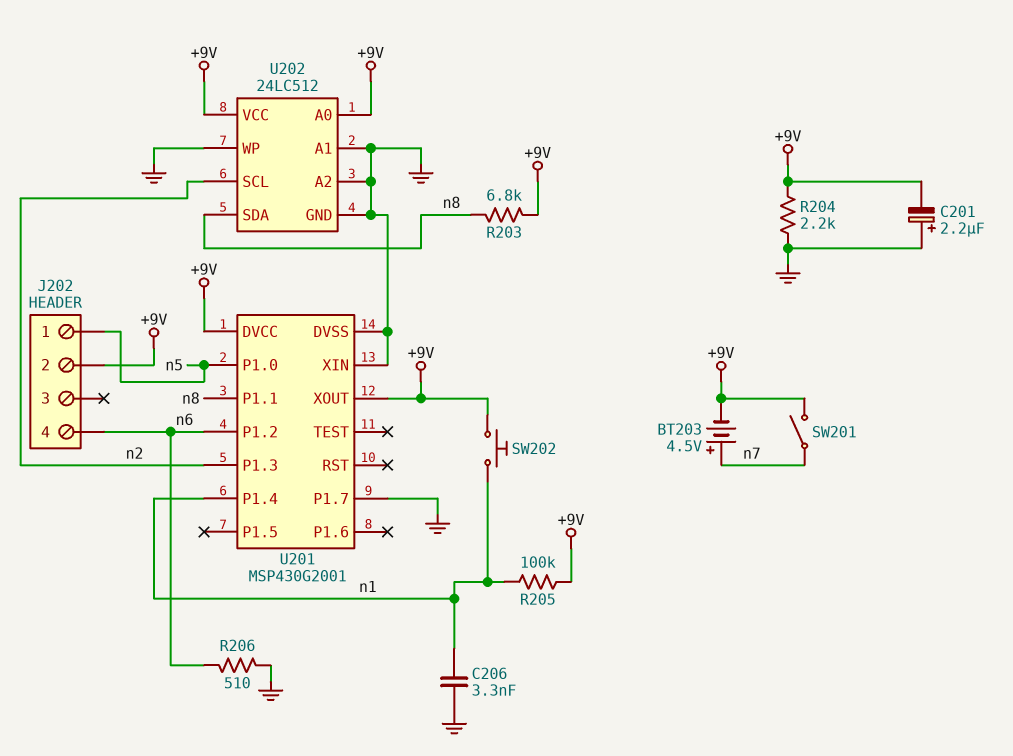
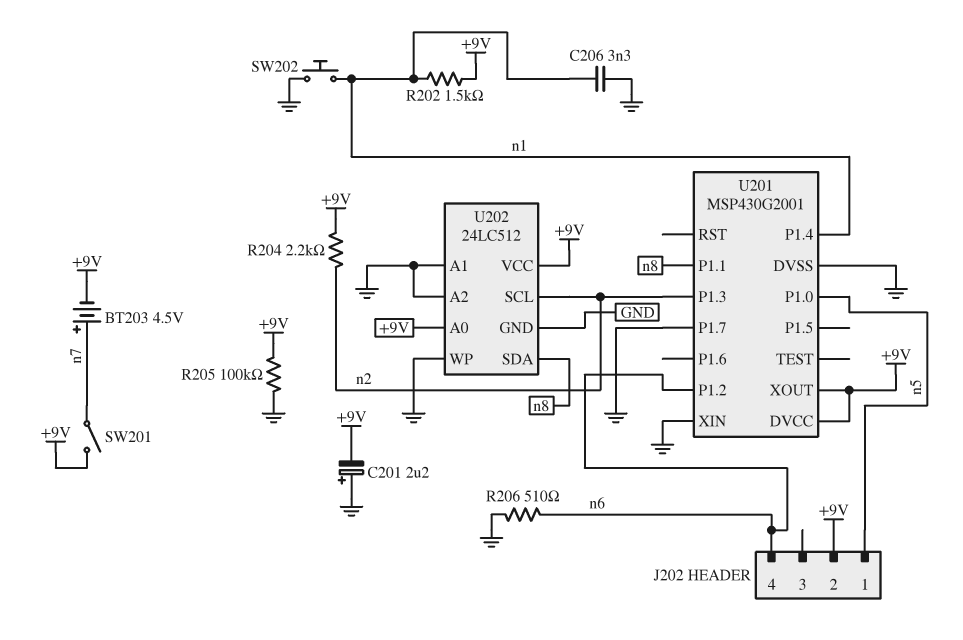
R202: none -> 1.5k (+9V, n1)
R203: 6.8k (+9V, n8) -> none
R204: 2.2k (+9V, GND) -> 2.2k (+9V, n2)
R205: 100k (+9V, n1) -> 100k (+9V, GND)
SW202: button (+9V, n1) -> button (GND, n1)

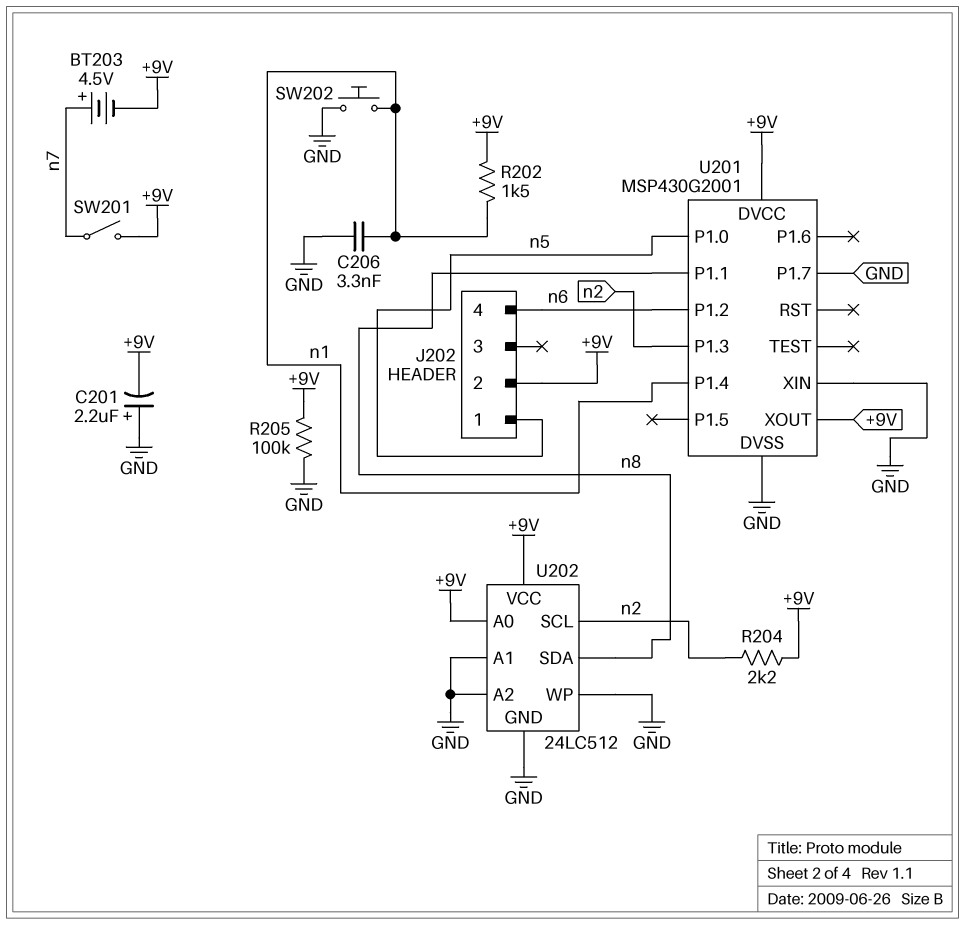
R206: 510 (GND, n6) -> none

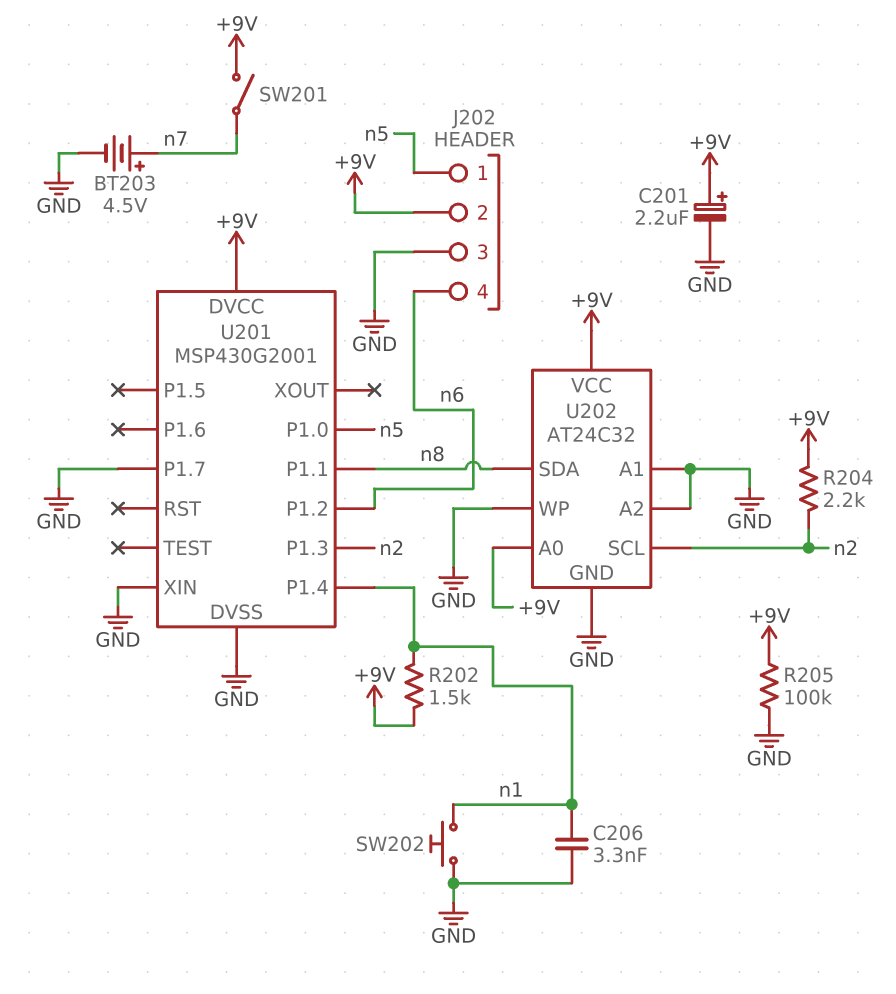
BT203: 4.5V (plus n7, minus +9V) -> 4.5V (plus n7, minus GND)
C201: 2.2uF (plus GND, minus +9V) -> 2.2uF (plus +9V, minus GND)
J202 pin 3: none -> GND
U201 pin XOUT: +9V -> none
U202: 24LC512 -> AT24C32

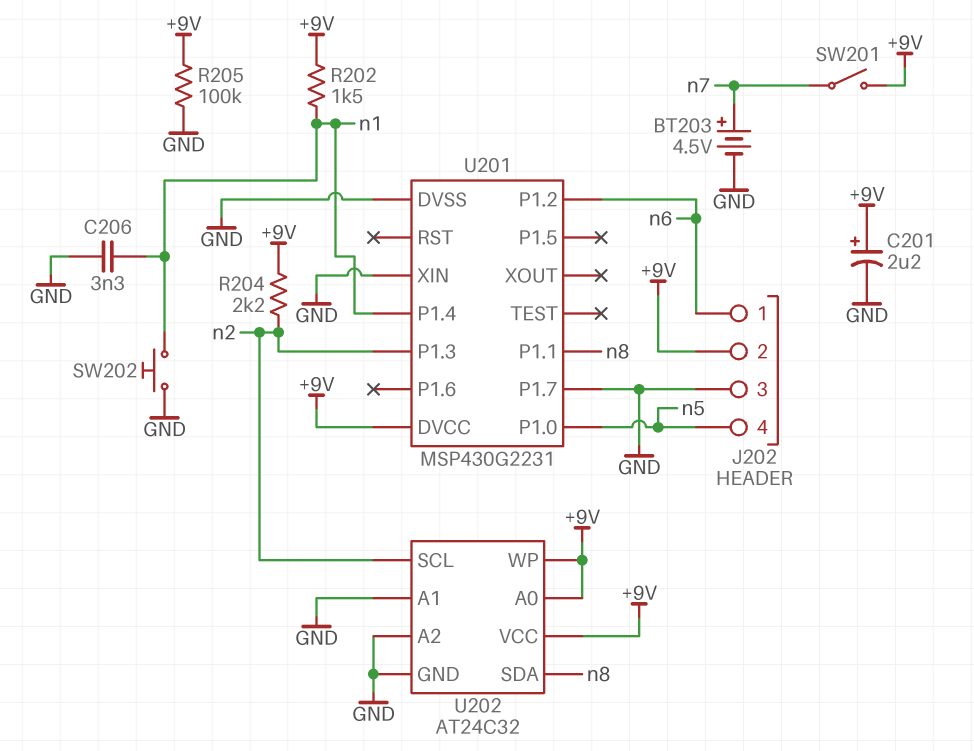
J202 pin 1: n5 -> n6
J202 pin 4: n6 -> n5
U201: MSP430G2001 -> MSP430G2231
U202 pin WP: GND -> +9V

